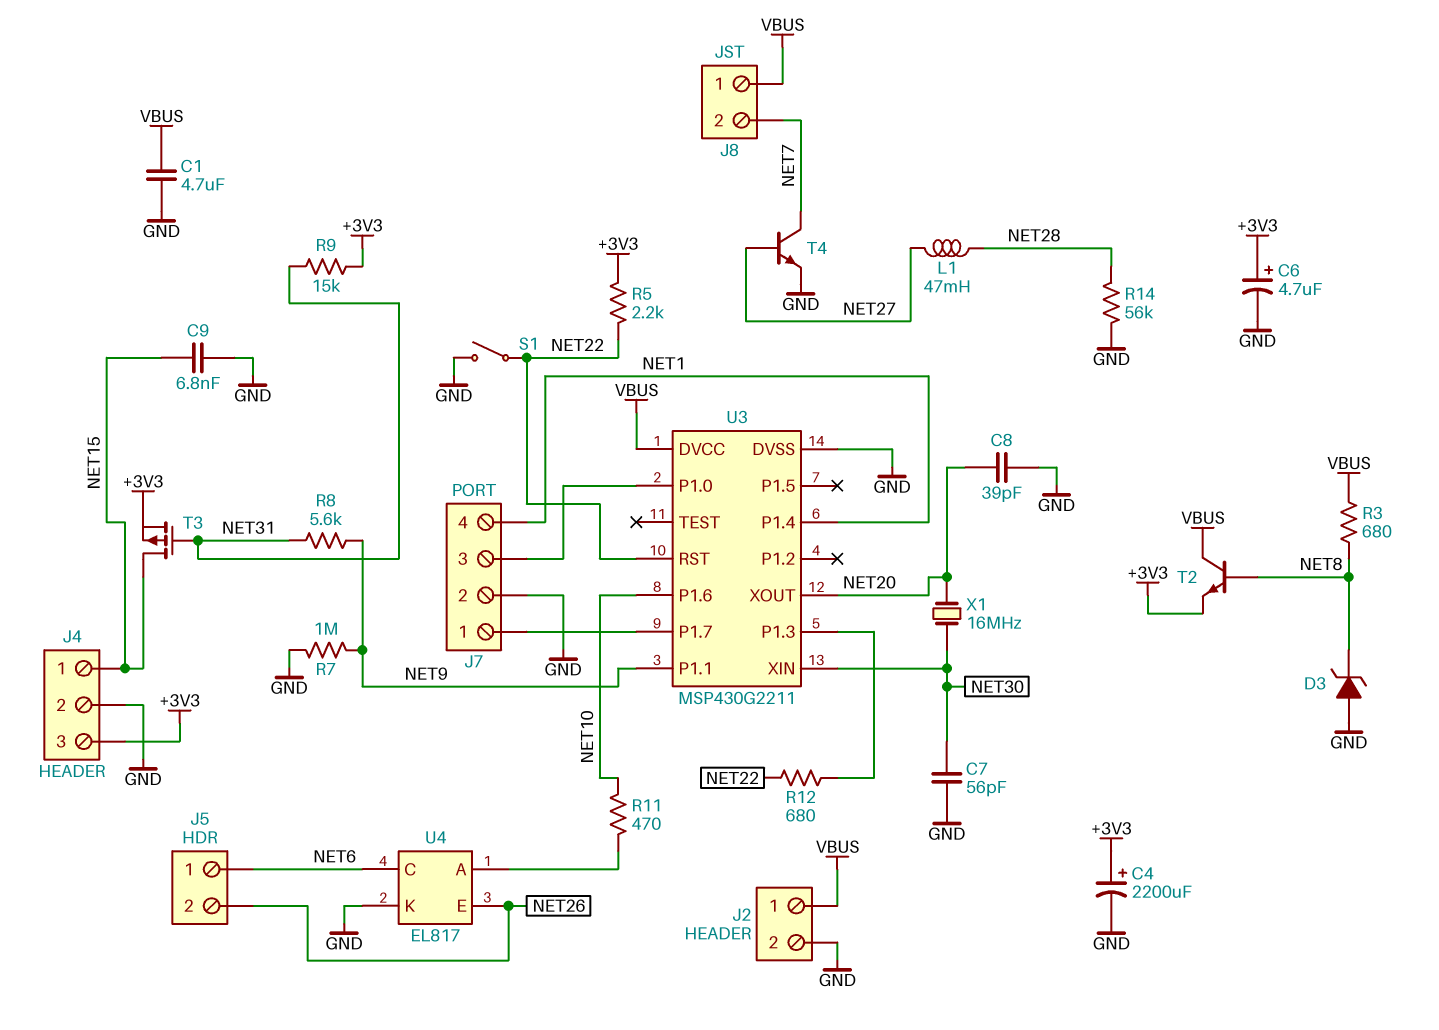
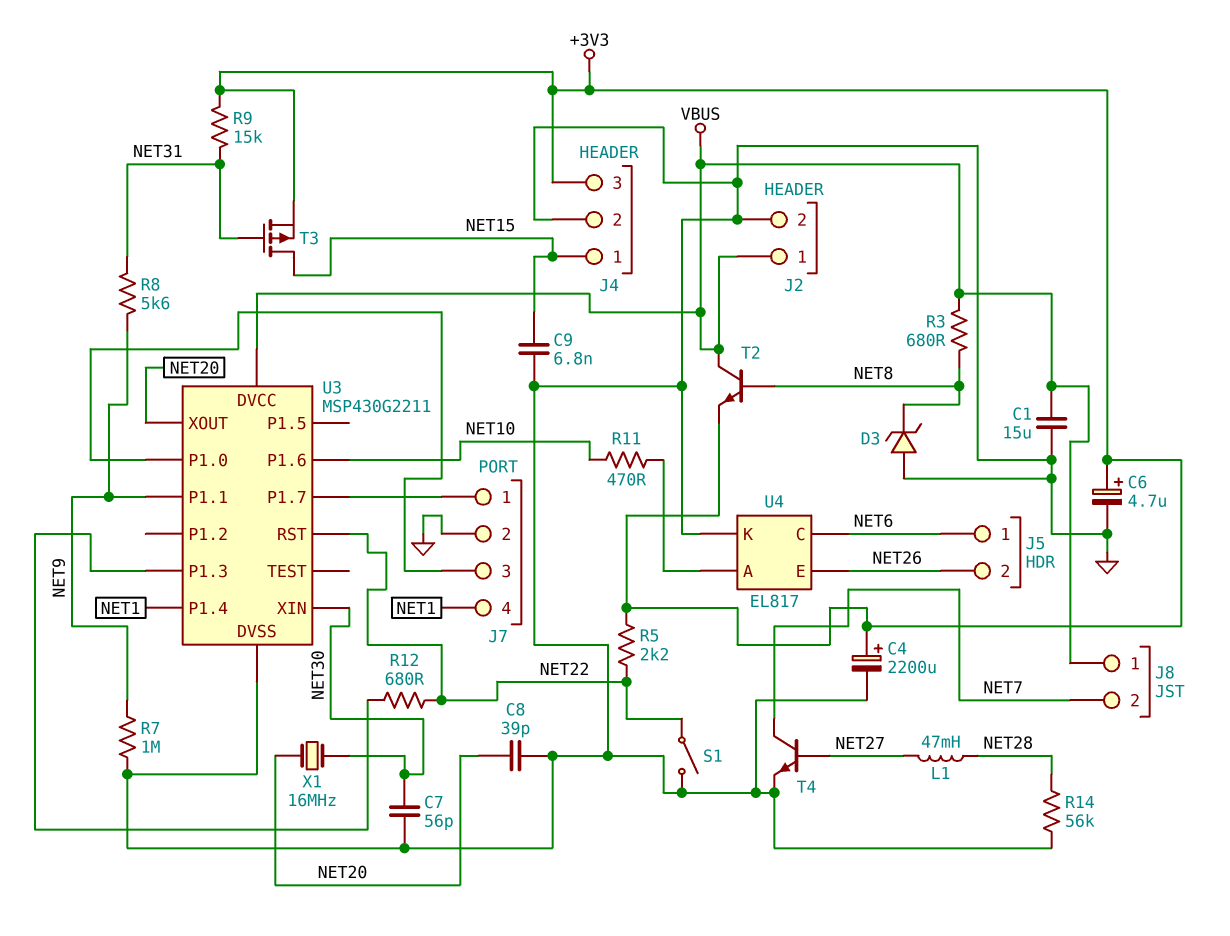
C1: 4.7uF (GND, VBUS) -> 15uF (GND, VBUS)

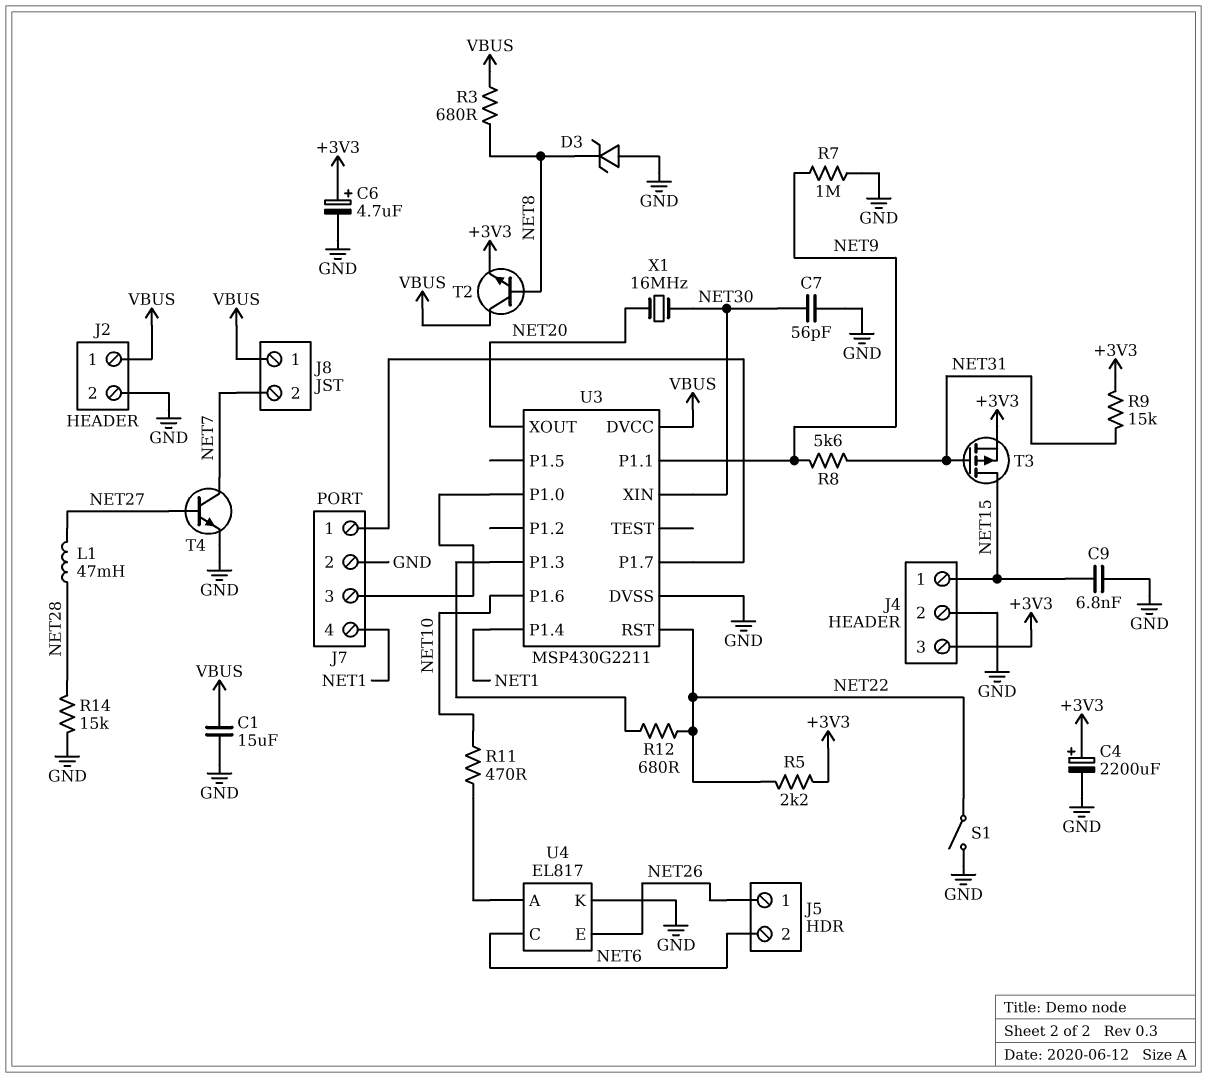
C8: 39pF (GND, NET20) -> none
J5 pin 1: NET6 -> NET26
J5 pin 2: NET26 -> NET6
R14: 56k (GND, NET28) -> 15k (GND, NET28)

